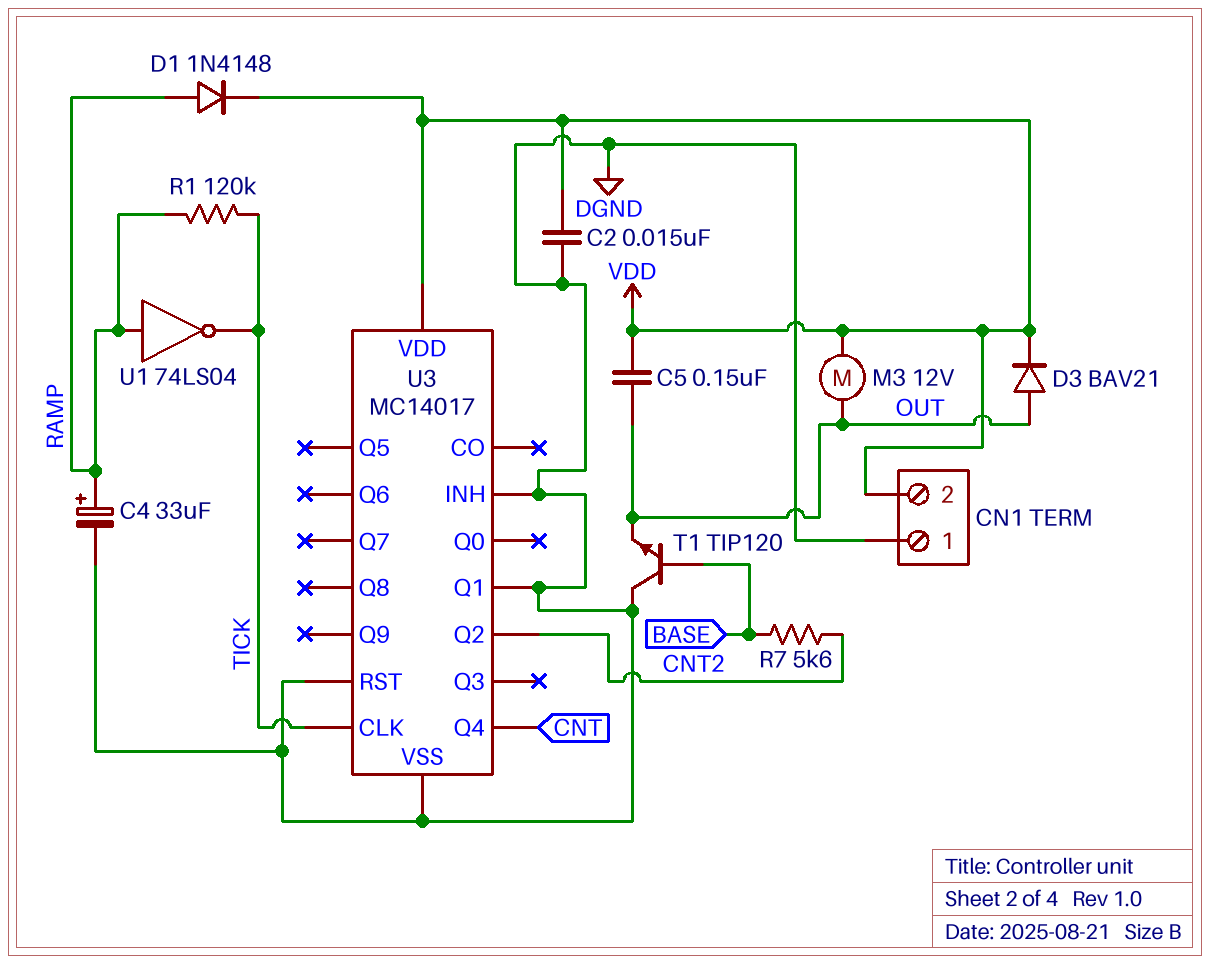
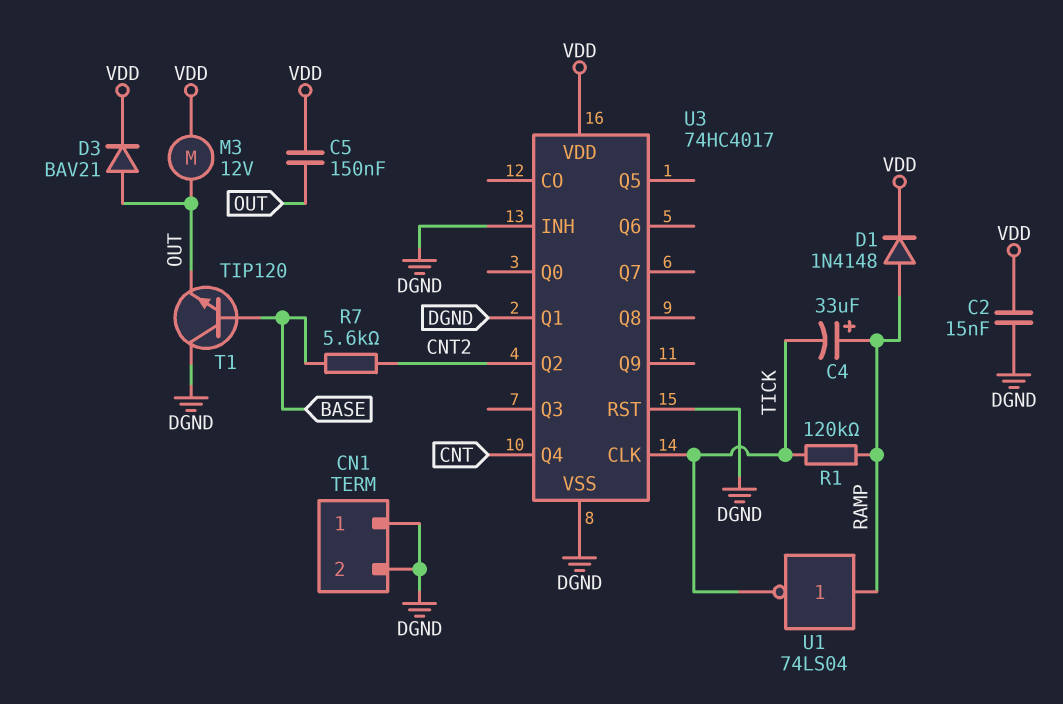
C4: 33uF (plus RAMP, minus DGND) -> 33uF (plus RAMP, minus TICK)
CN1 pin 2: VDD -> DGND
U3: MC14017 -> 74HC4017

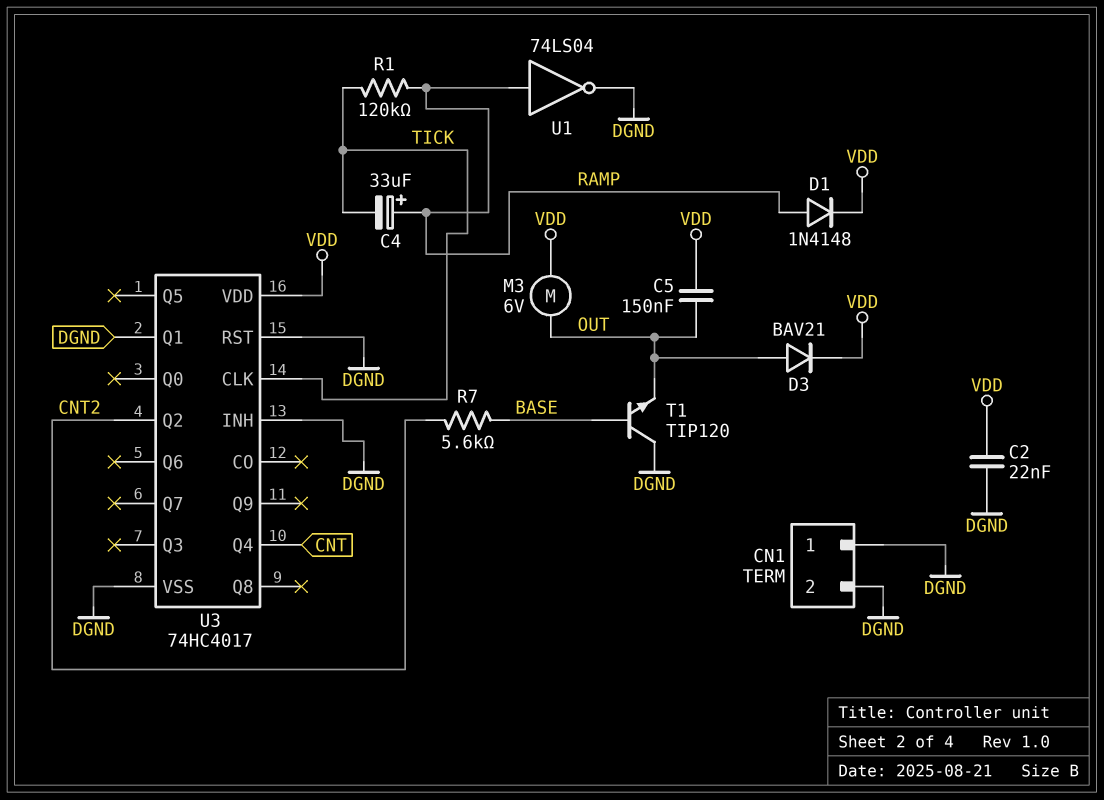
C2: 15nF (DGND, VDD) -> 22nF (DGND, VDD)
M3: motor 12V (OUT, VDD) -> motor 6V (OUT, VDD)
U1: NOT 74LS04 (in RAMP, out TICK) -> NOT 74LS04 (in RAMP, out DGND)

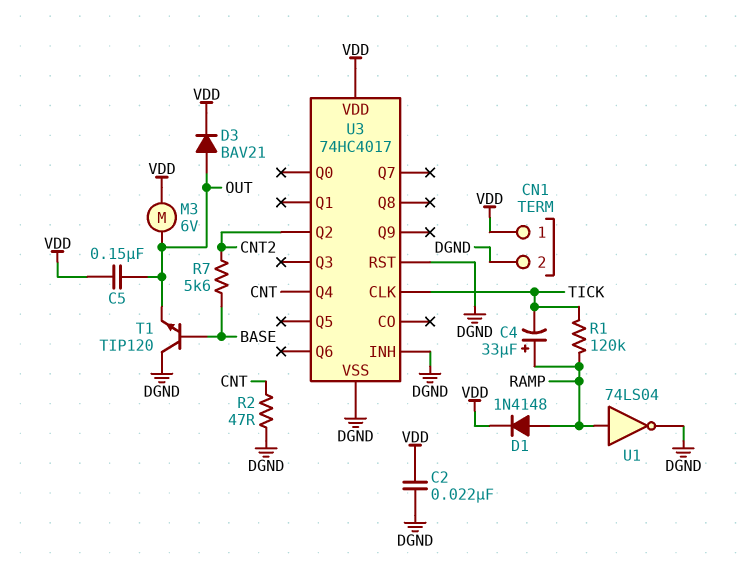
CN1 pin 1: DGND -> VDD
R2: none -> 47 (CNT, DGND)
U3 pin Q1: DGND -> none

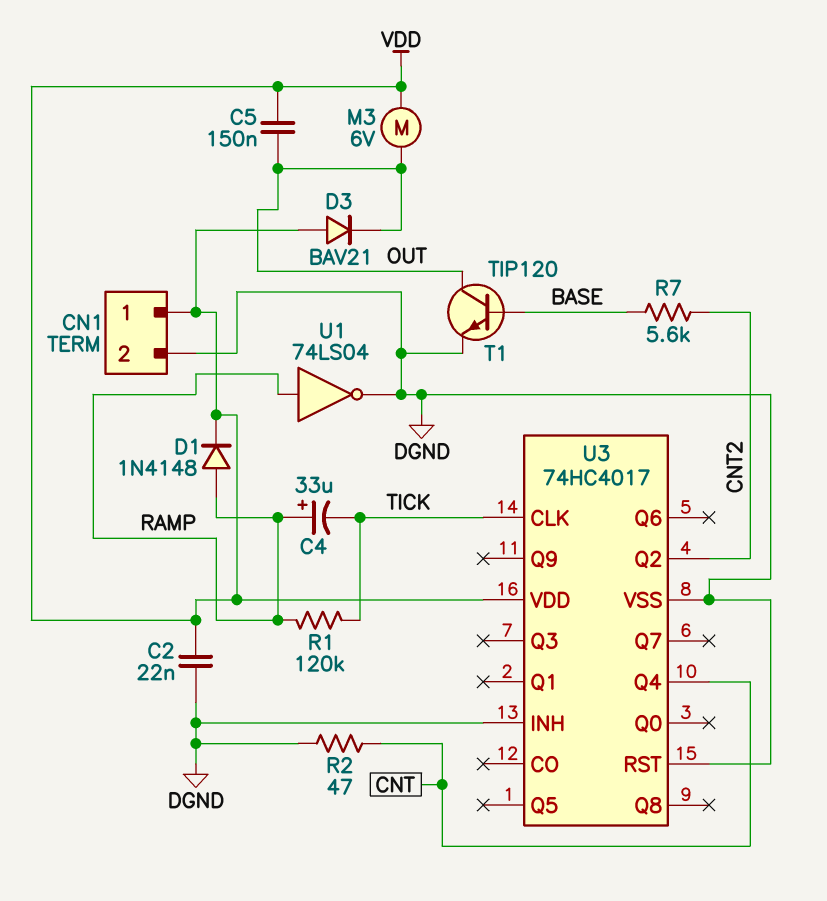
D3: diode BAV21 (A OUT, K VDD) -> diode BAV21 (A VDD, K OUT)
T1: NPN TIP120 (B BASE, C DGND, E OUT) -> NPN TIP120 (B BASE, C OUT, E DGND)

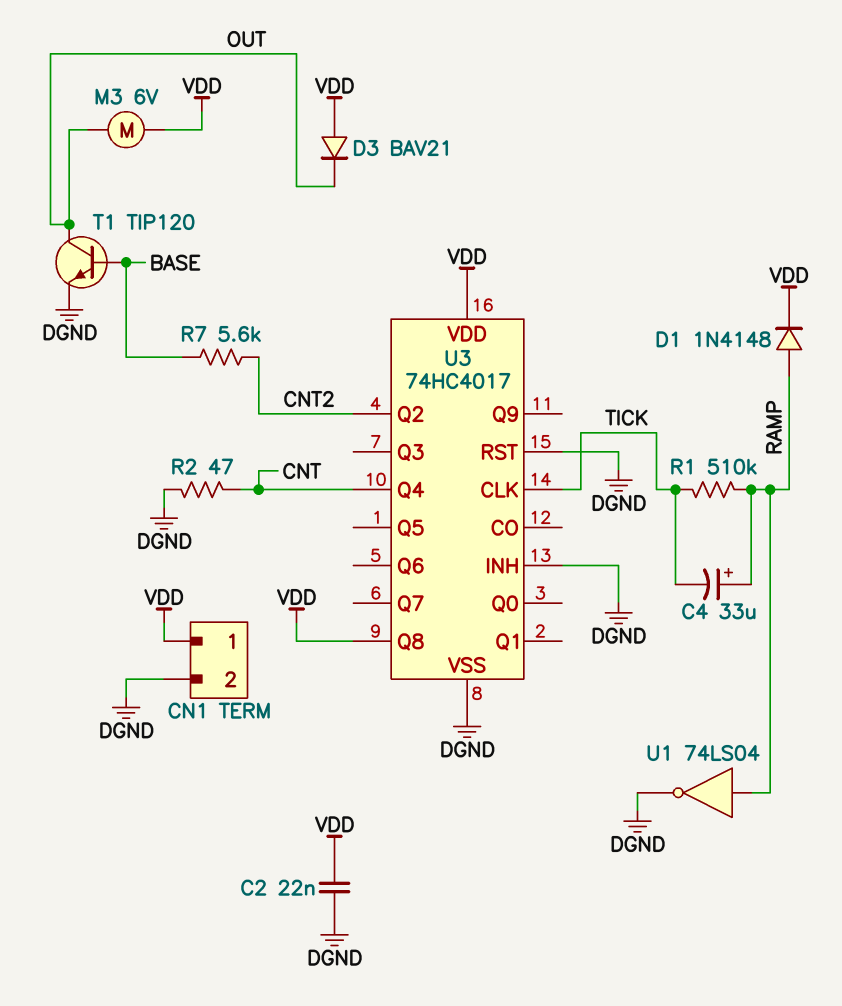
C5: 150nF (OUT, VDD) -> none
R1: 120k (RAMP, TICK) -> 510k (RAMP, TICK)
U3 pin Q8: none -> VDD

